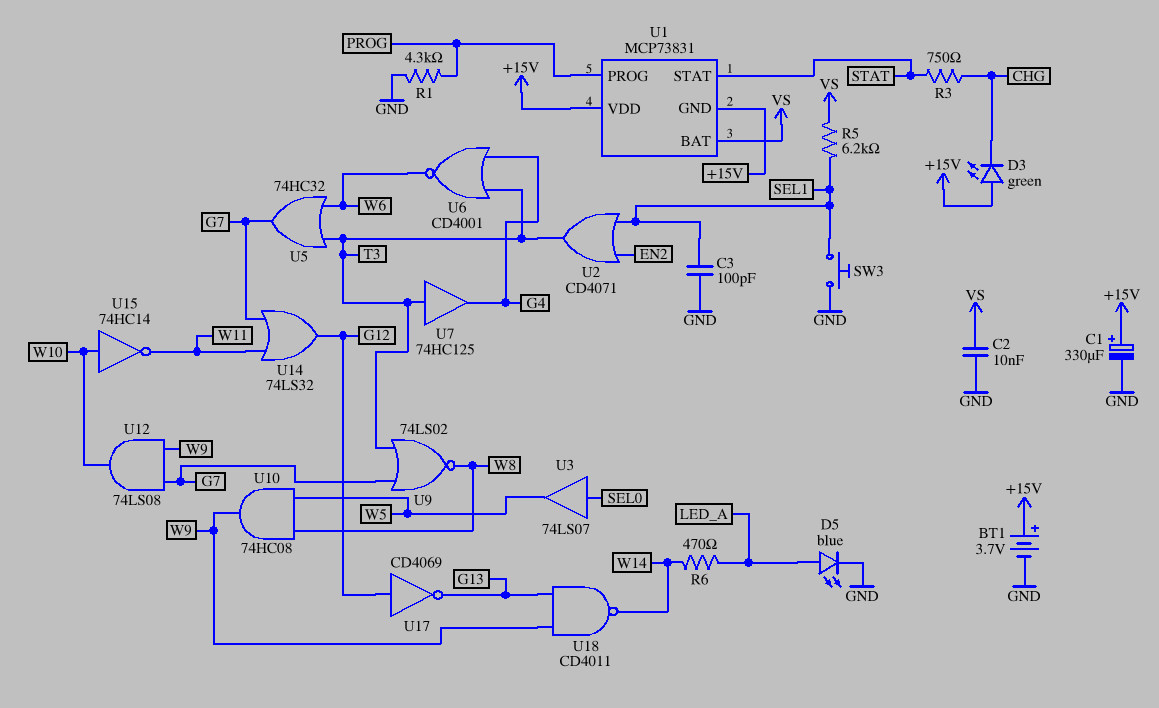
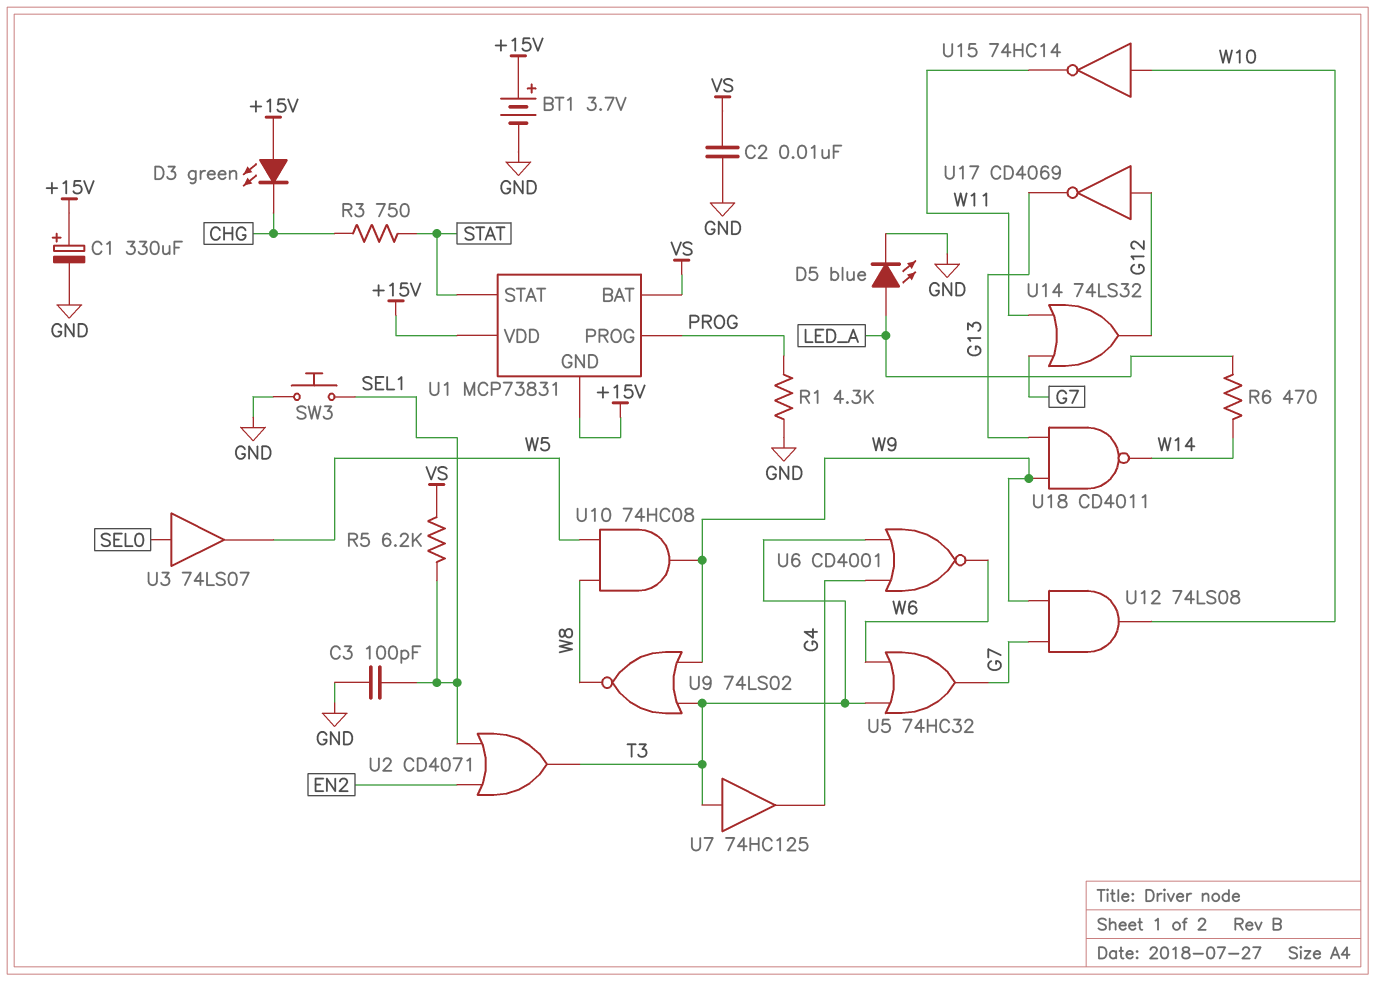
U9: NOR 74LS02 (in G7, in T3, out W8) -> NOR 74LS02 (in T3, in W9, out W8)

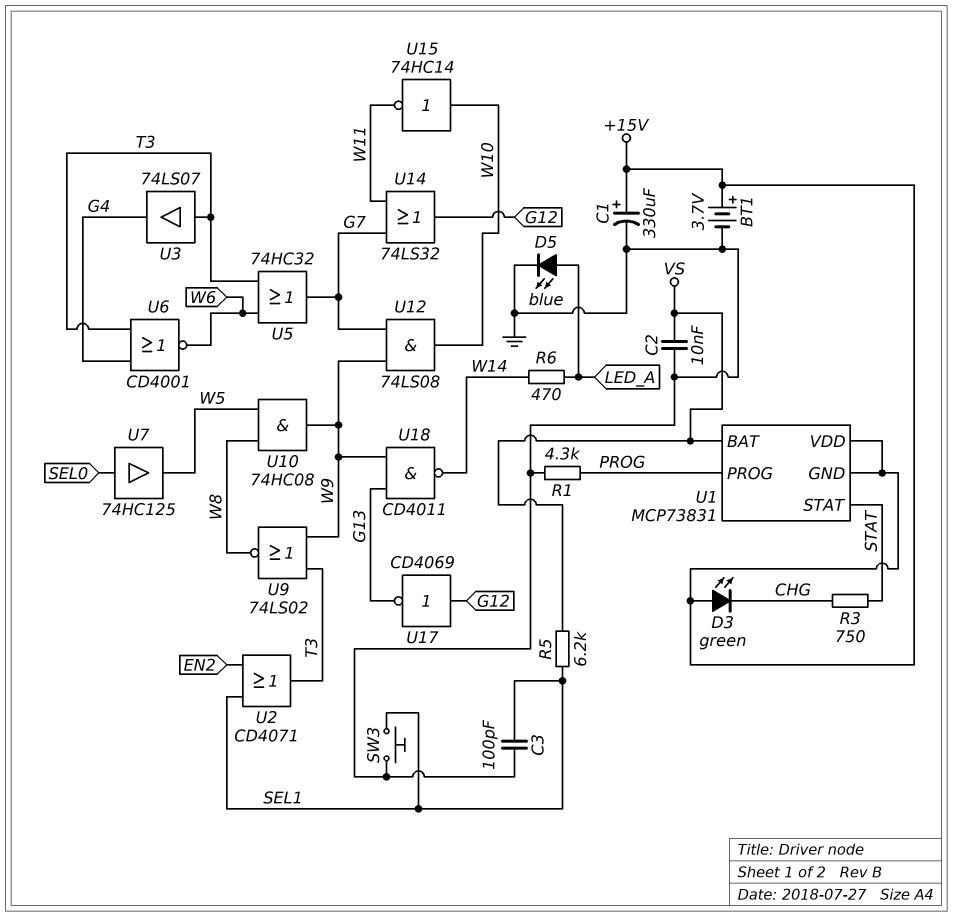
U3: buffer 74LS07 (in SEL0, out W5) -> buffer 74LS07 (in T3, out G4)
U7: buffer 74HC125 (in T3, out G4) -> buffer 74HC125 (in SEL0, out W5)

